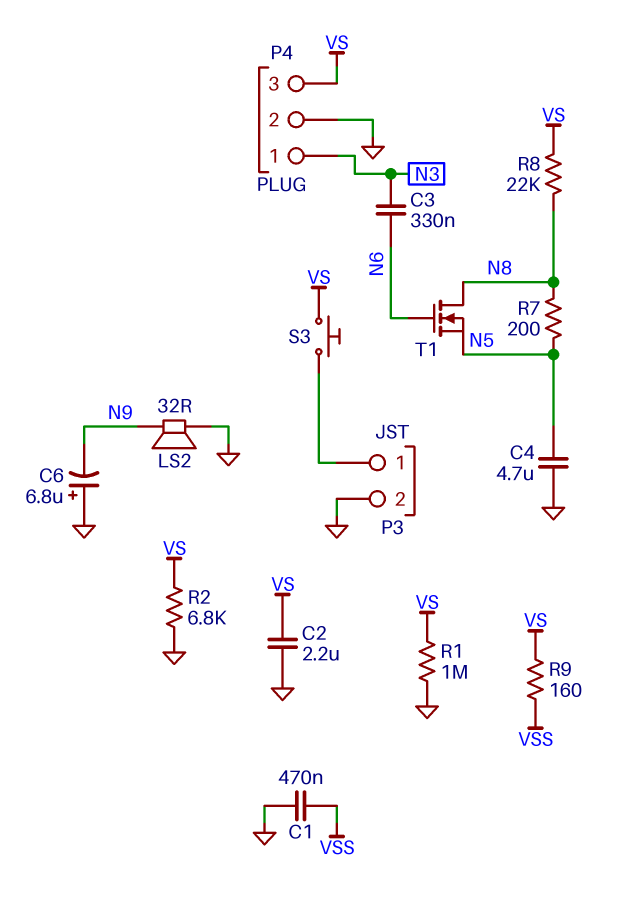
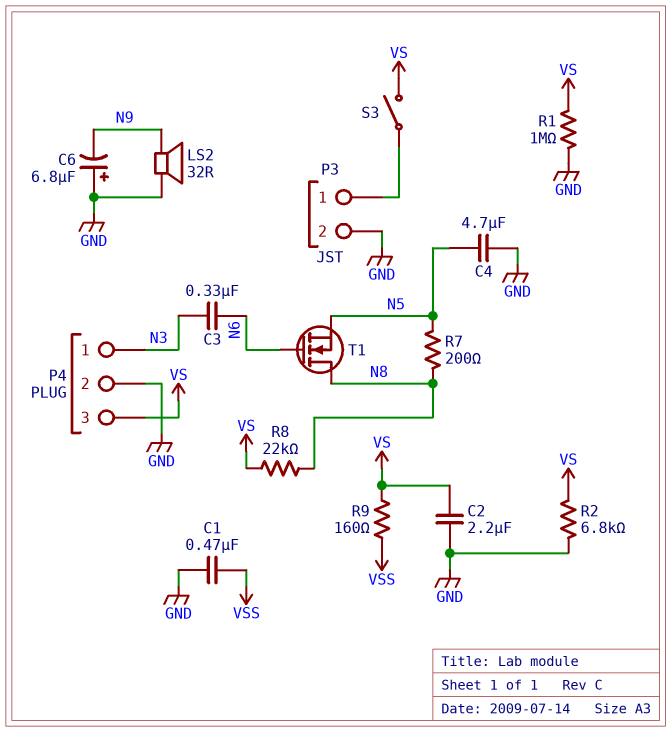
S3: button (P3/1, VS) -> switch (P3/1, VS)

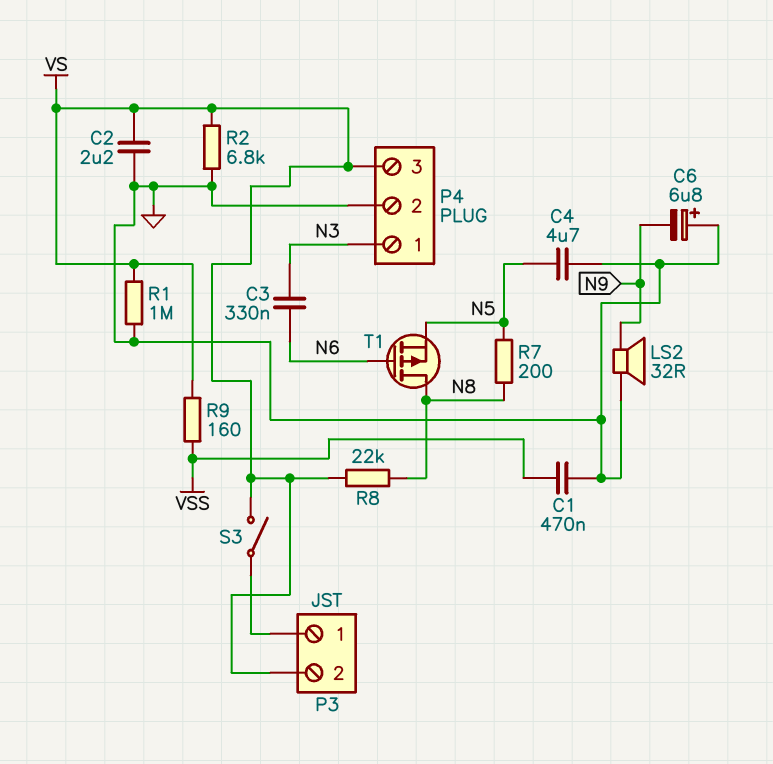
P3 pin 2: GND -> VS
T1: NMOS (G N6, D N8, S N5) -> PMOS (G N6, D N8, S N5)

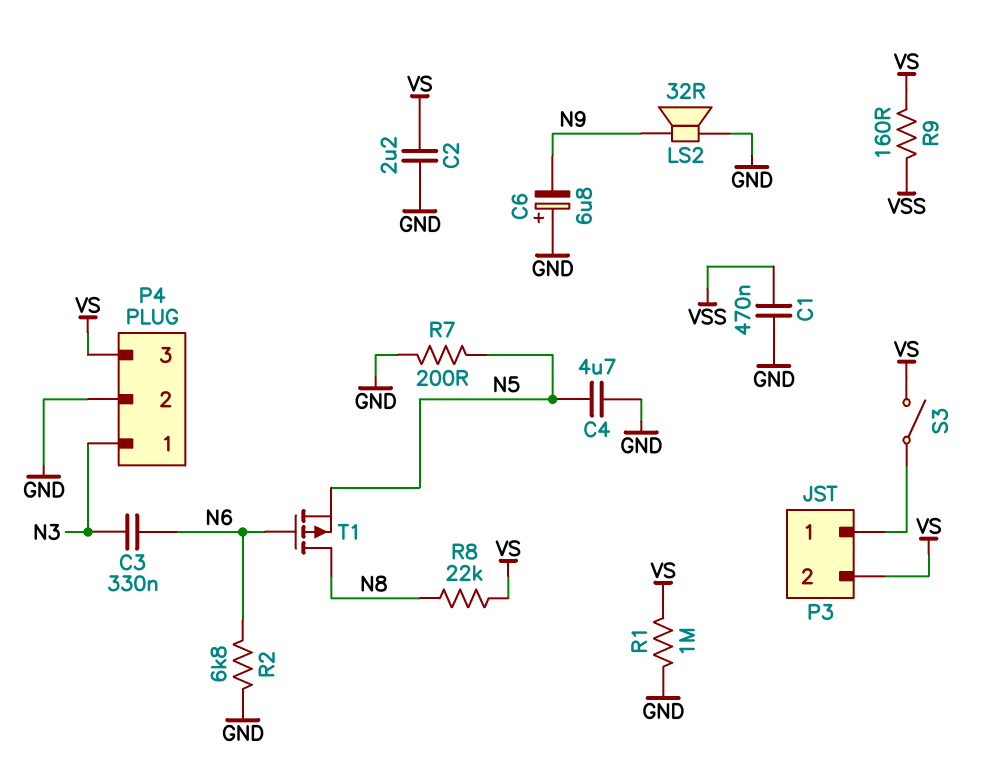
R2: 6.8k (GND, VS) -> 6.8k (GND, N6)
R7: 200 (N5, N8) -> 200 (GND, N5)

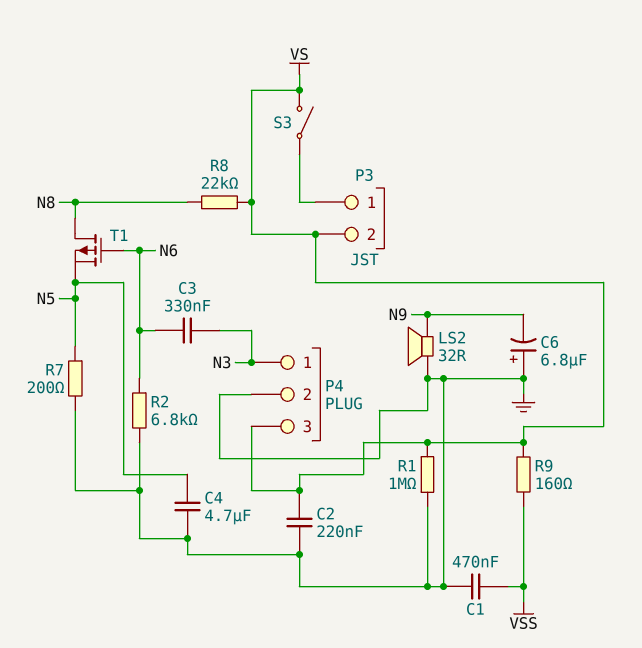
C2: 2.2uF (GND, VS) -> 220nF (GND, VS)

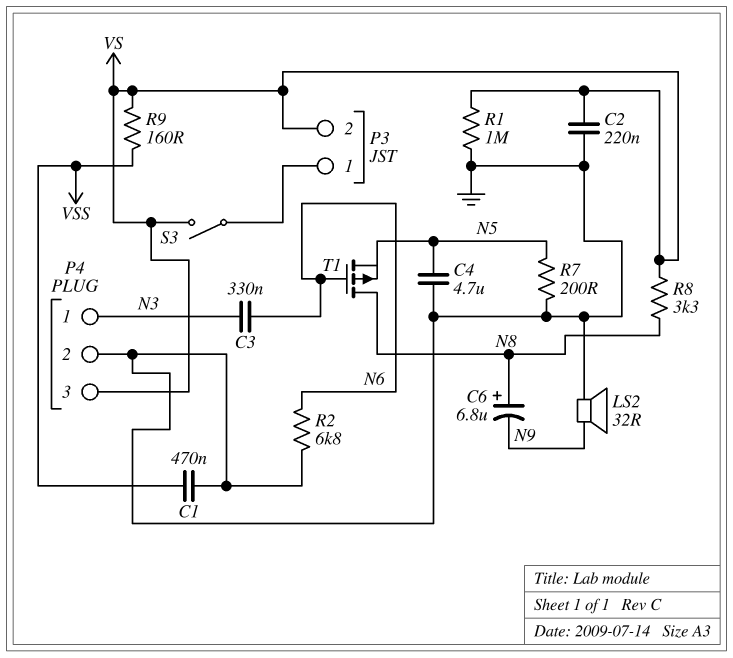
C6: 6.8uF (plus GND, minus N9) -> 6.8uF (plus N8, minus N9)
R8: 22k (N8, VS) -> 3.3k (N8, VS)

